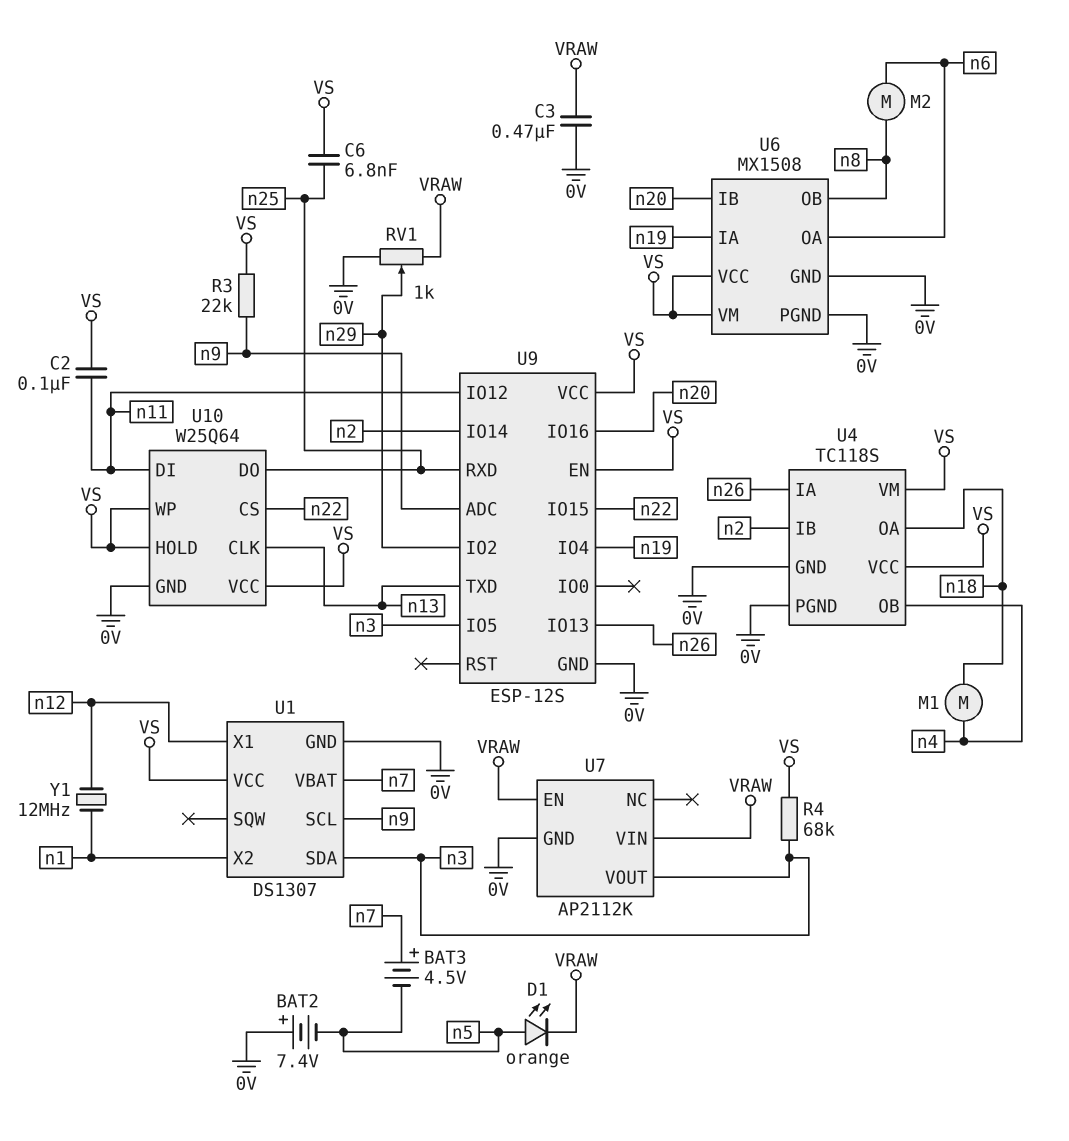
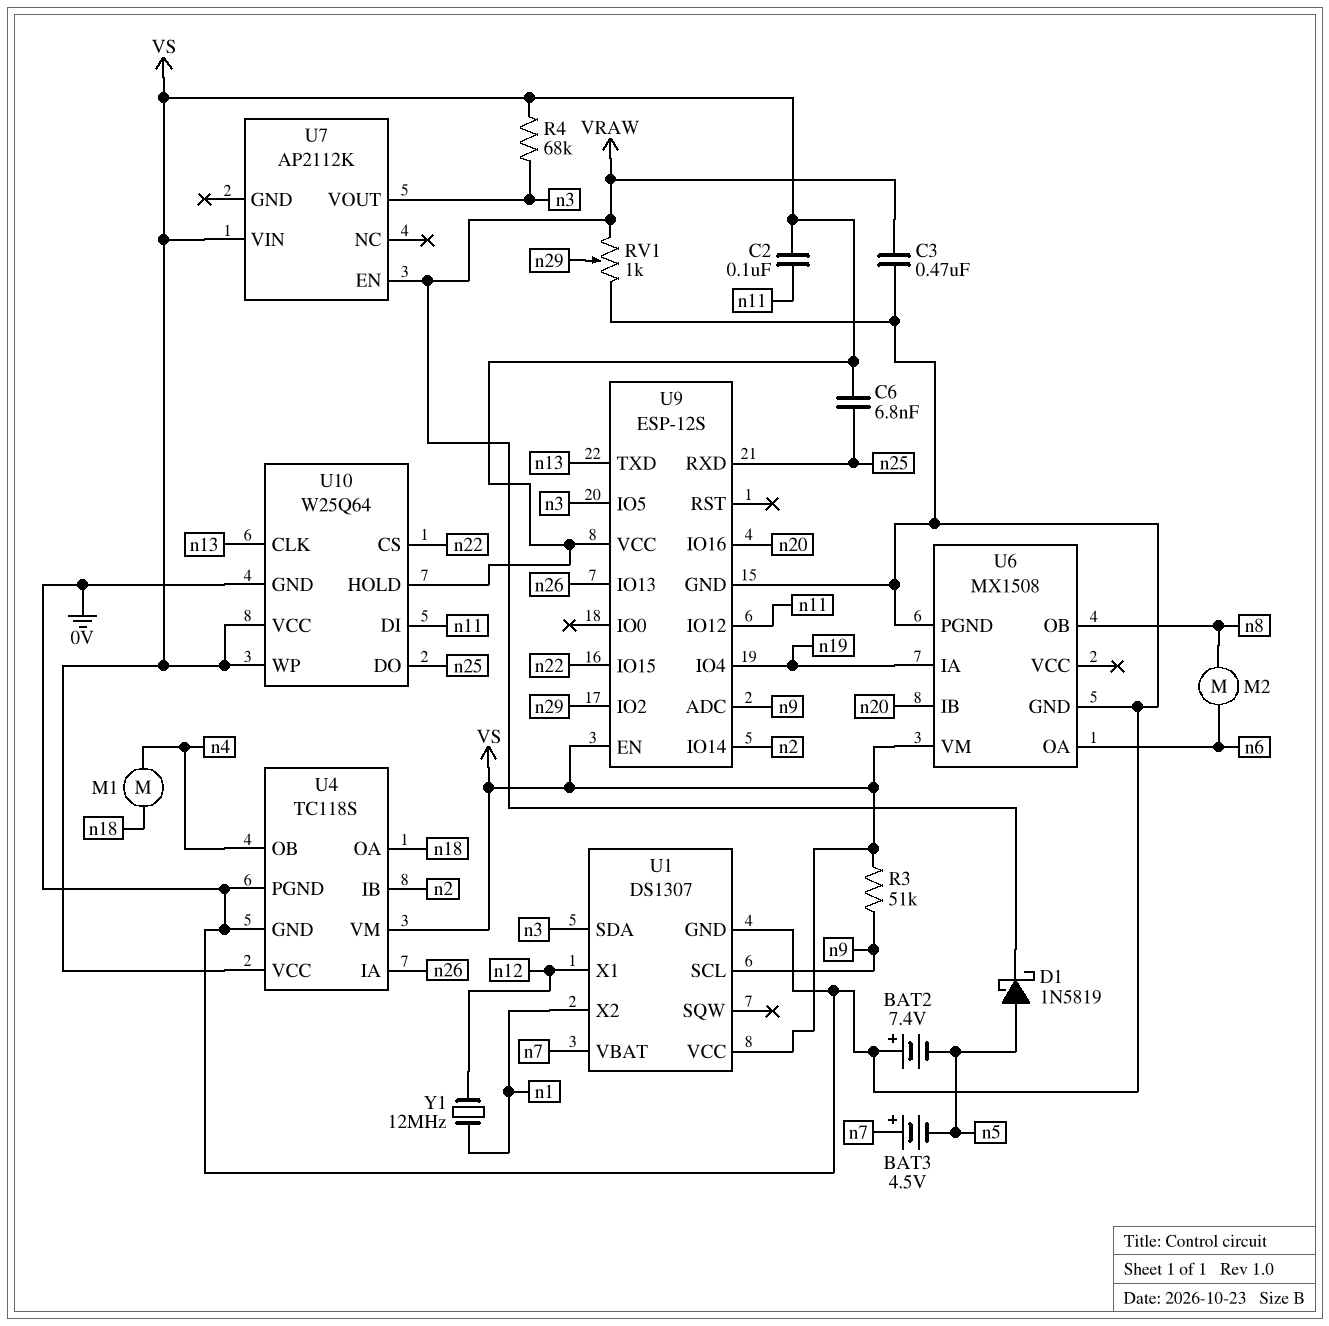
D1: LED orange (A n5, K VRAW) -> schottky 1N5819 (A n5, K VRAW)
R3: 22k (VS, n9) -> 51k (VS, n9)
U6 pin VCC: VS -> none
U7 pin GND: 0V -> none
U7 pin VIN: VRAW -> VS

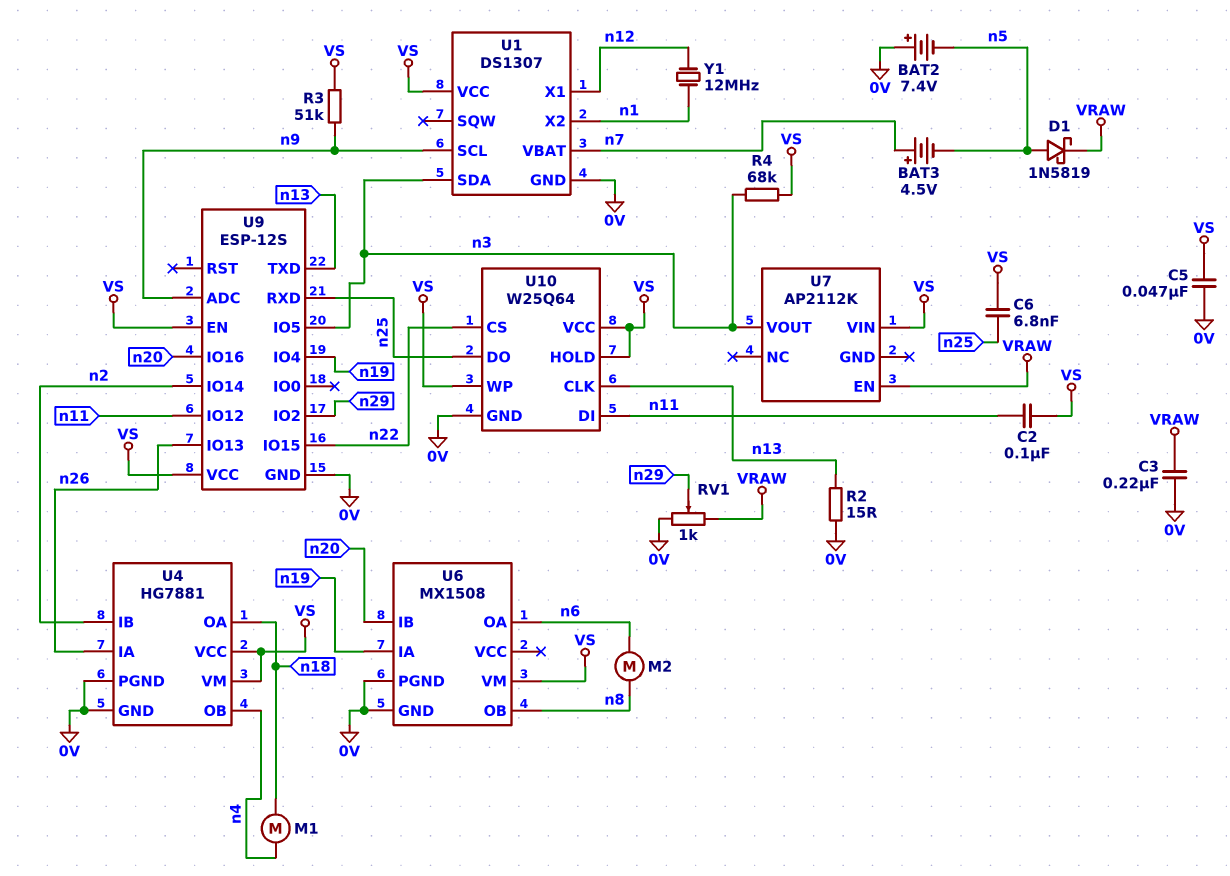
C3: 470nF (0V, VRAW) -> 220nF (0V, VRAW)
C5: none -> 47nF (0V, VS)
R2: none -> 15 (0V, n13)
U4: TC118S -> HG7881

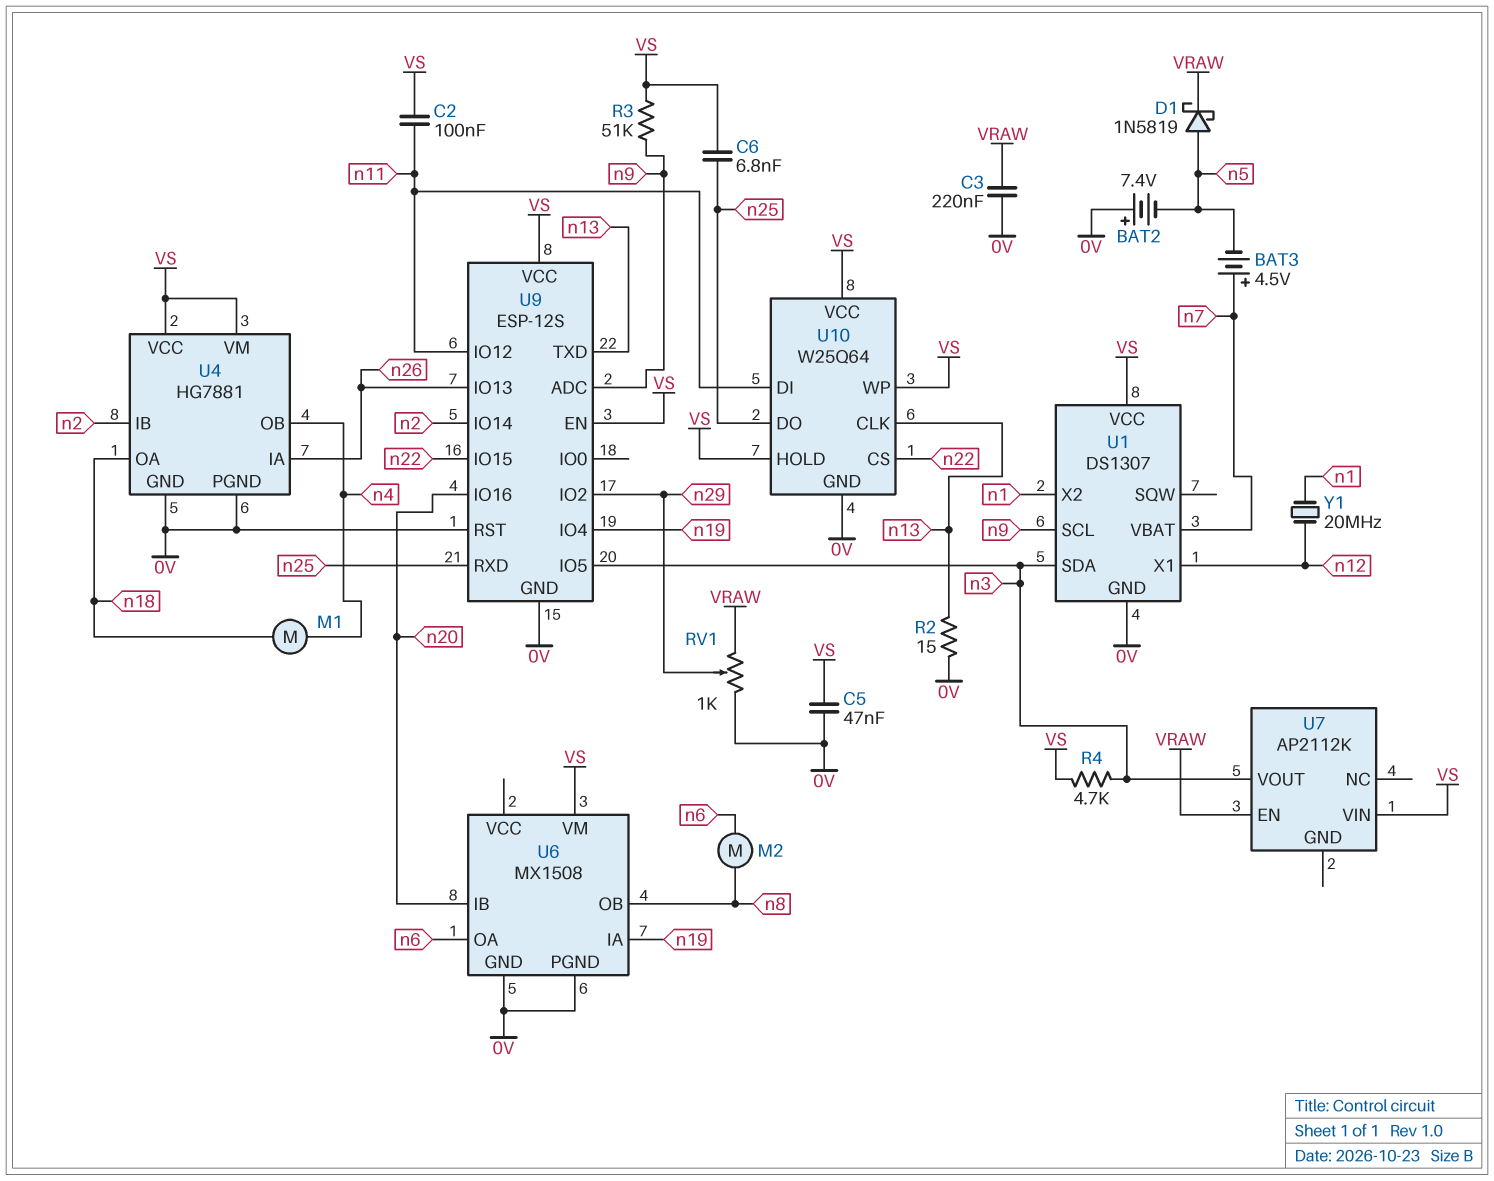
R4: 68k (VS, n3) -> 4.7k (VS, n3)
U9 pin RST: none -> 0V
Y1: 12MHz (n1, n12) -> 20MHz (n1, n12)

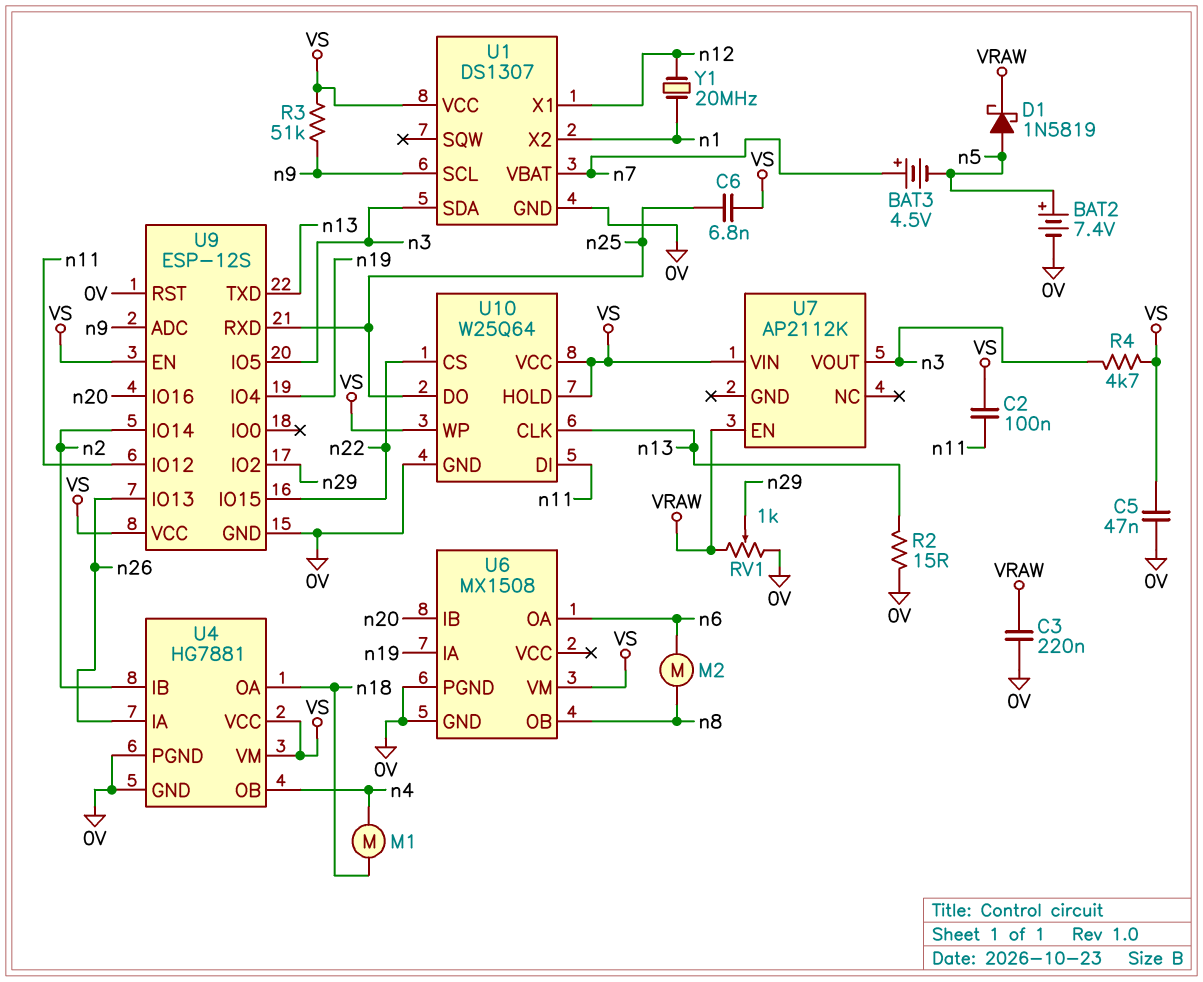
BAT2: 7.4V (plus 0V, minus n5) -> 7.4V (plus n5, minus 0V)

